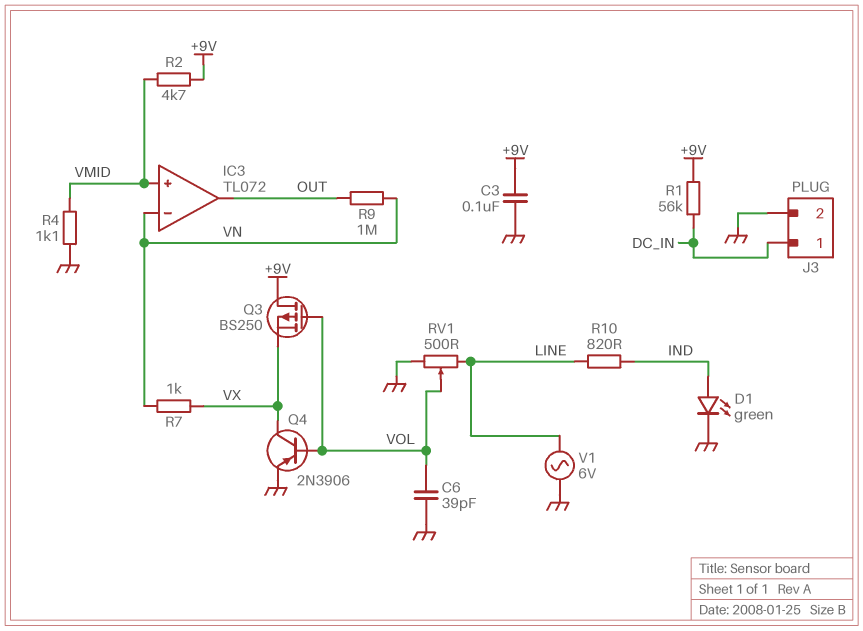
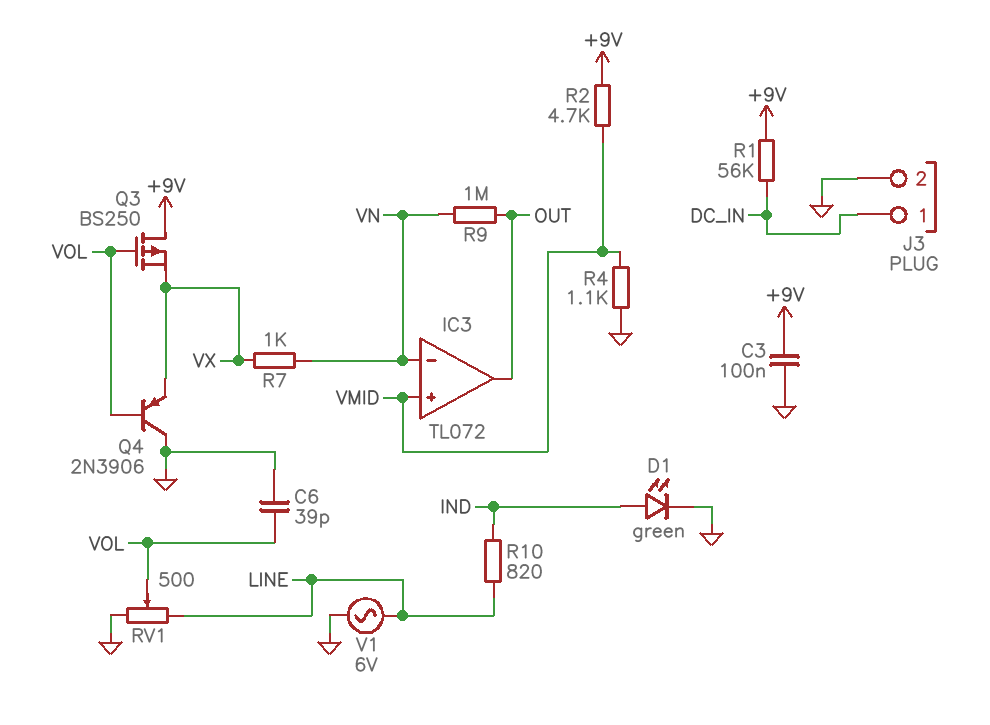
Q4: PNP 2N3906 (B VOL, C VX, E GND) -> PNP 2N3906 (B VOL, C GND, E VX)

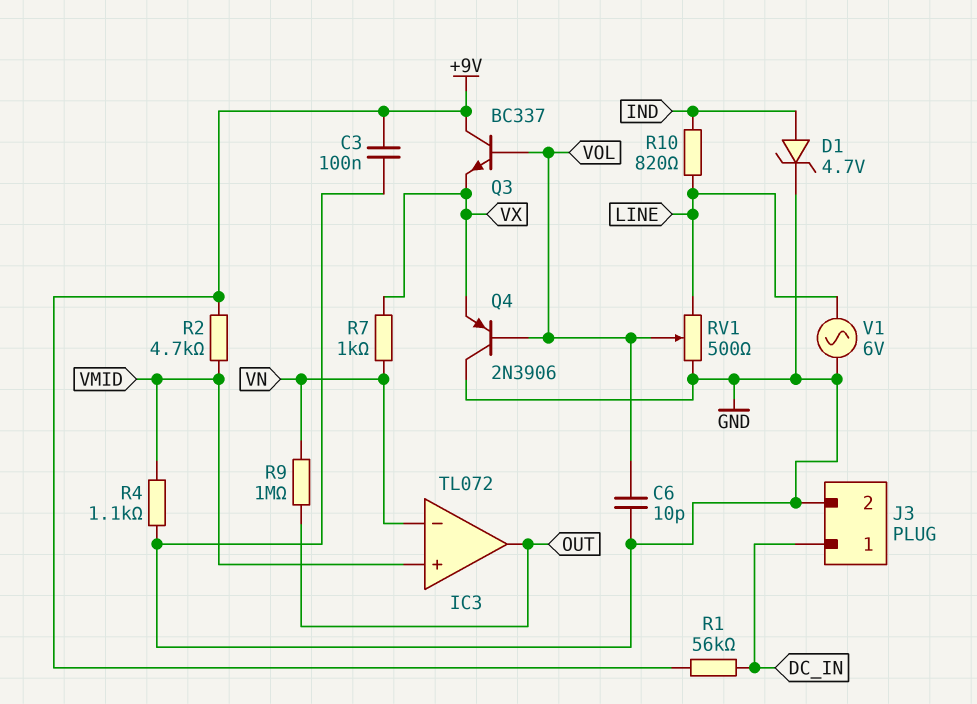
C6: 39pF (GND, VOL) -> 10pF (GND, VOL)
D1: LED green (A IND, K GND) -> zener 4.7V (A IND, K GND)
Q3: PMOS BS250 (G VOL, D +9V, S VX) -> NPN BC337 (B VOL, C +9V, E VX)

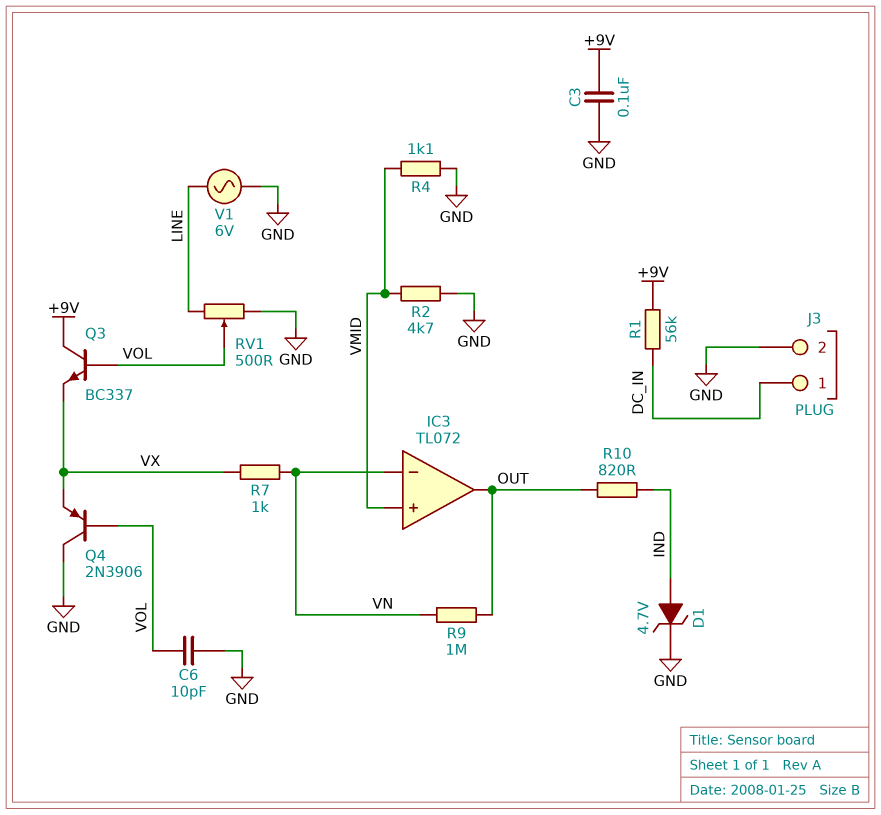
R2: 4.7k (+9V, VMID) -> 4.7k (GND, VMID)
R10: 820 (IND, LINE) -> 820 (IND, OUT)

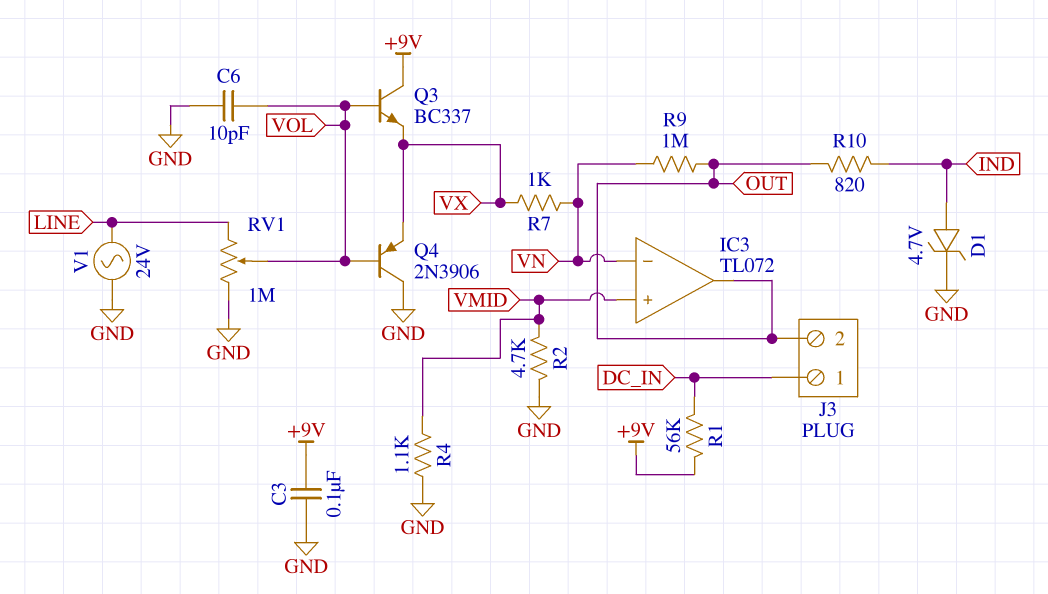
J3 pin 2: GND -> OUT
RV1: 500 (GND, LINE, wiper VOL) -> 1M (GND, LINE, wiper VOL)
V1: AC 6V (GND, LINE) -> AC 24V (GND, LINE)

